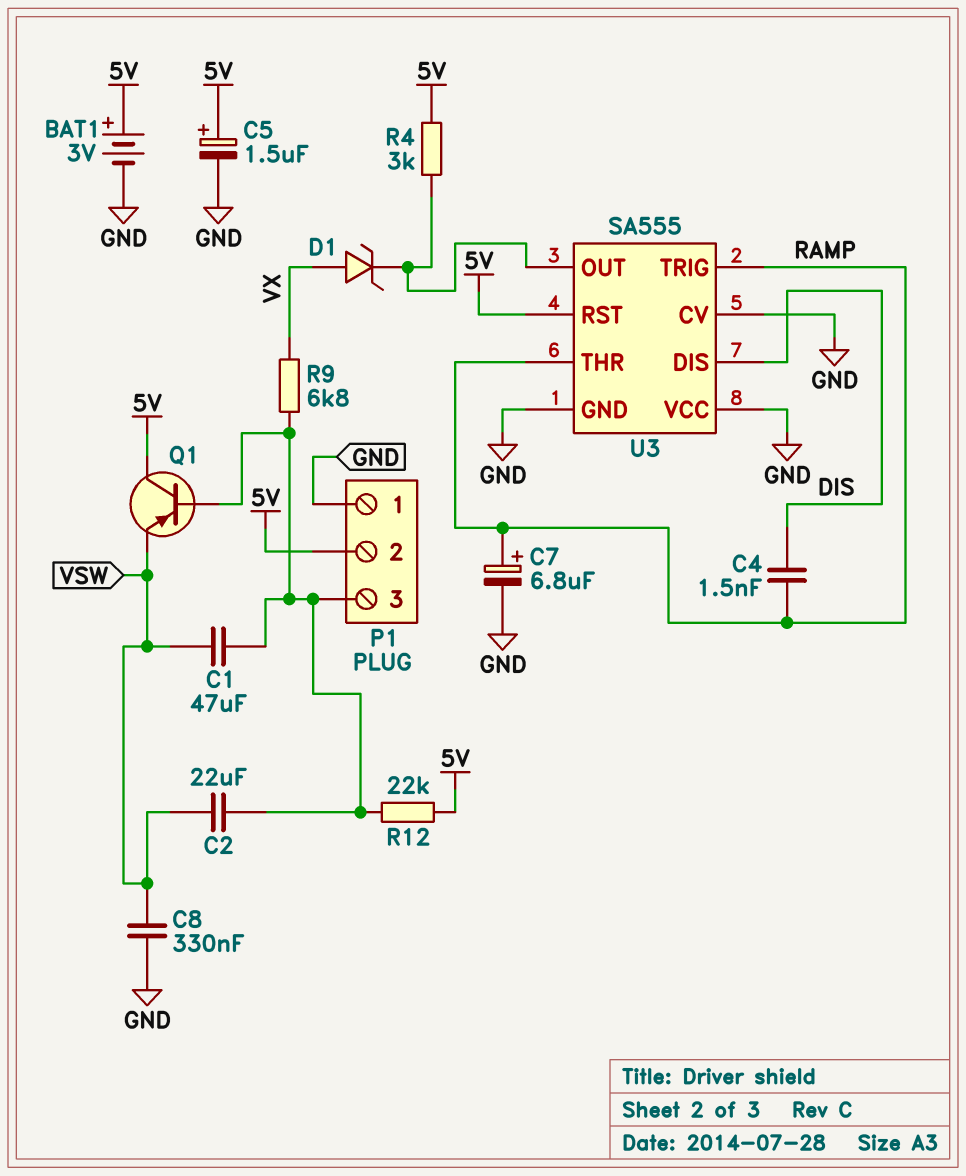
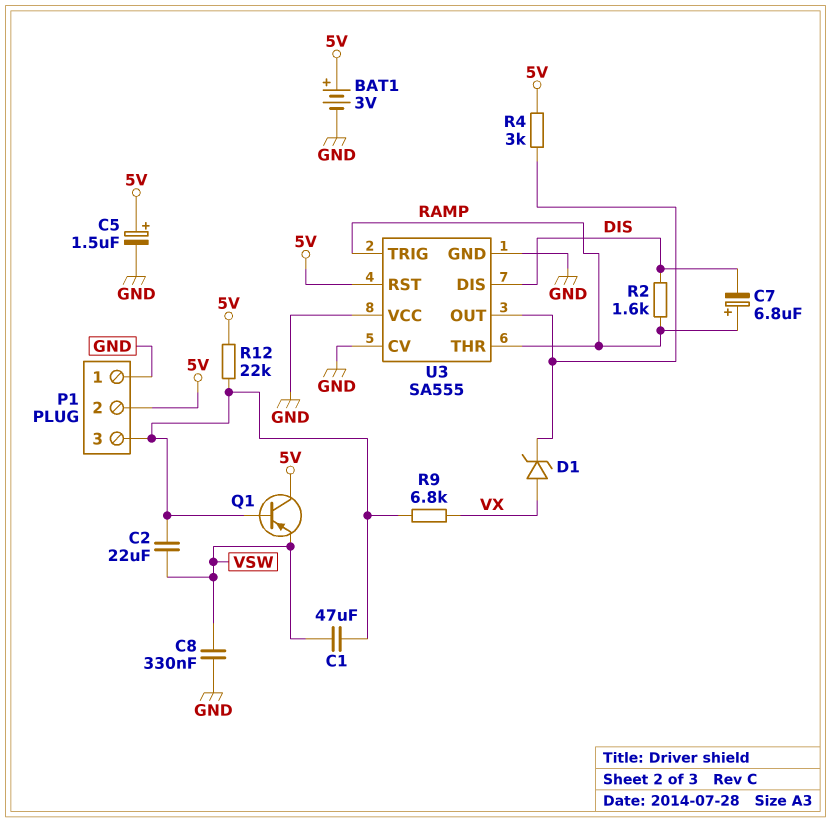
C4: 1.5nF (DIS, RAMP) -> none
C7: 6.8uF (plus RAMP, minus GND) -> 6.8uF (plus RAMP, minus DIS)
R2: none -> 1.6k (DIS, RAMP)

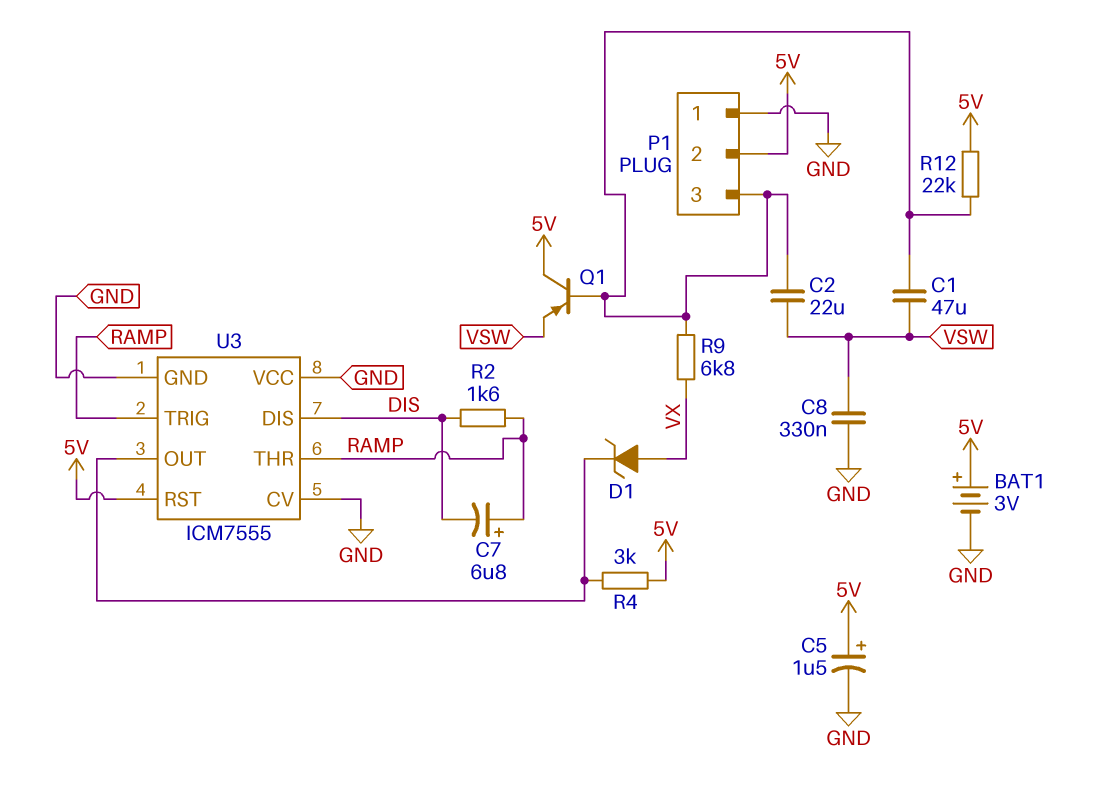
U3: SA555 -> ICM7555

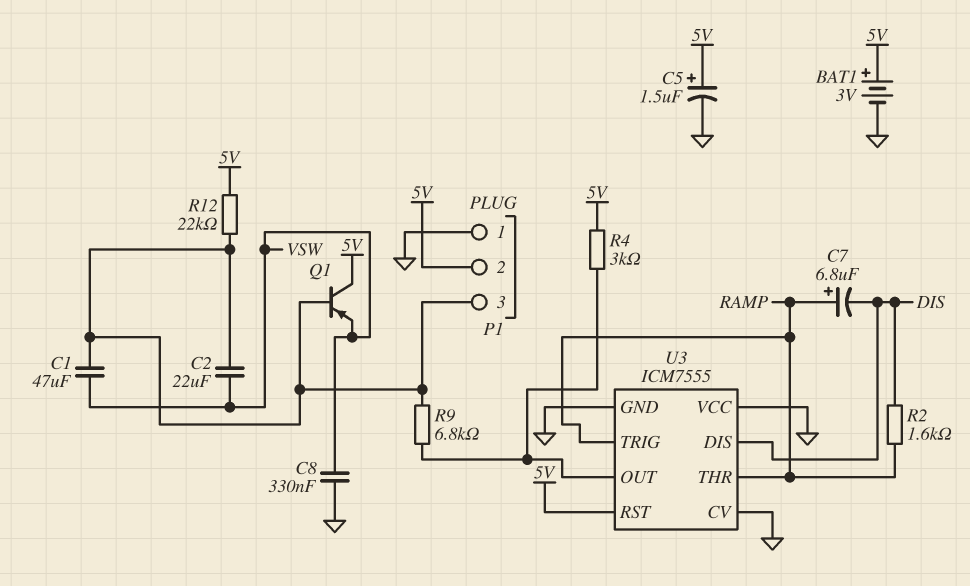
D1: zener (A VX, K U3/OUT) -> none
R9: 6.8k (P1/3, VX) -> 6.8k (P1/3, U3/OUT)

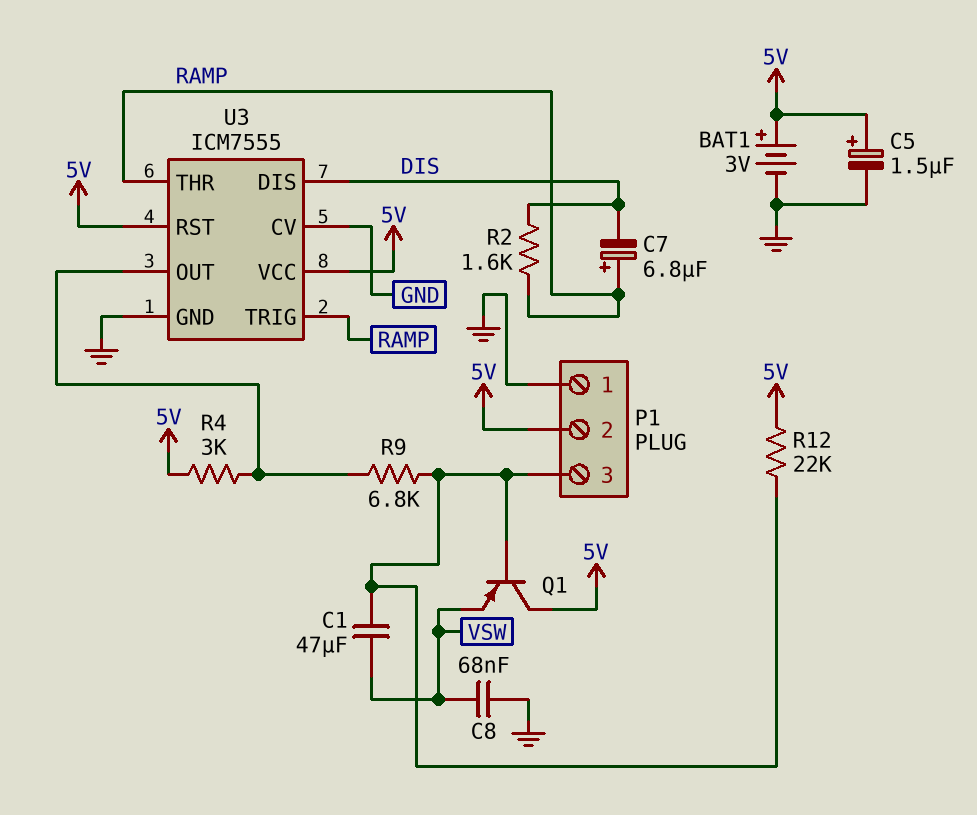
C2: 22uF (P1/3, VSW) -> none
C8: 330nF (GND, VSW) -> 68nF (GND, VSW)
U3 pin VCC: GND -> 5V

